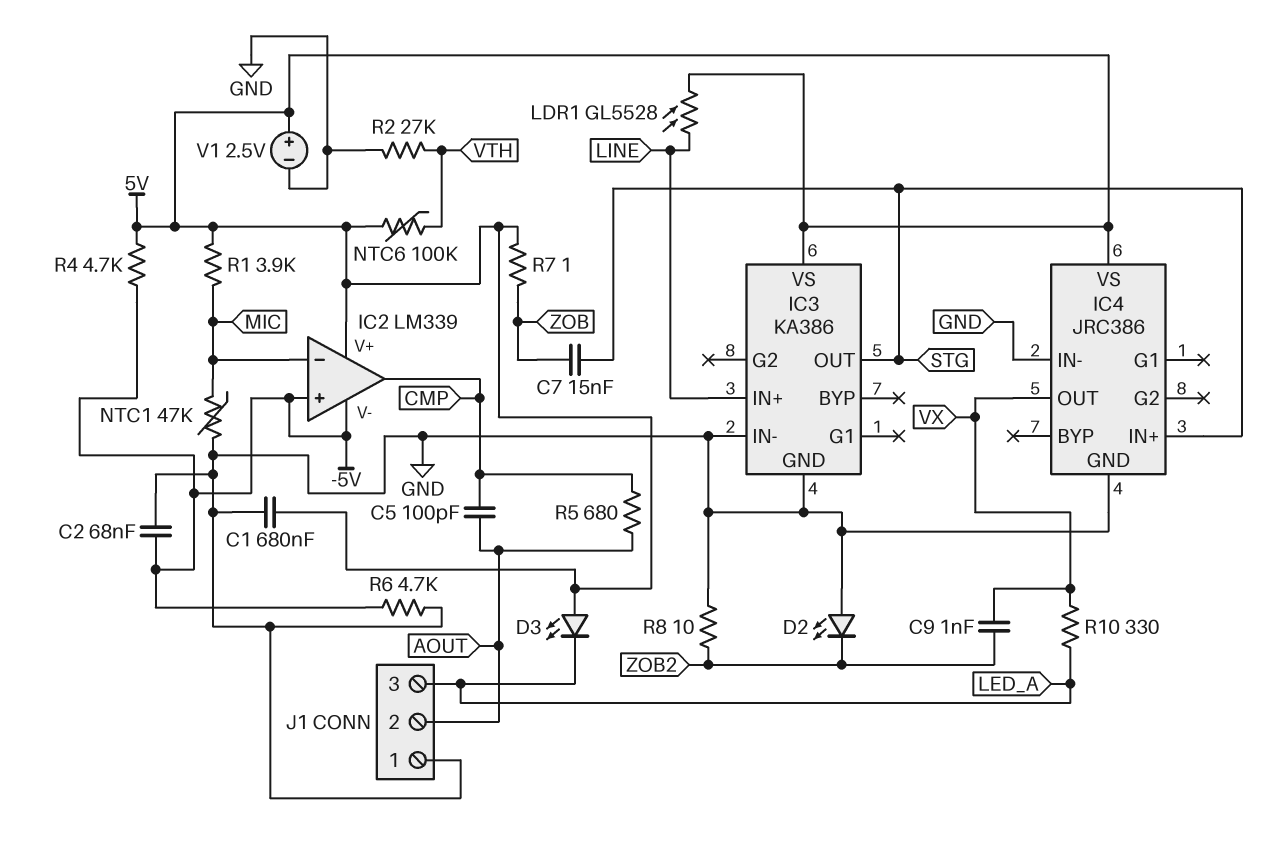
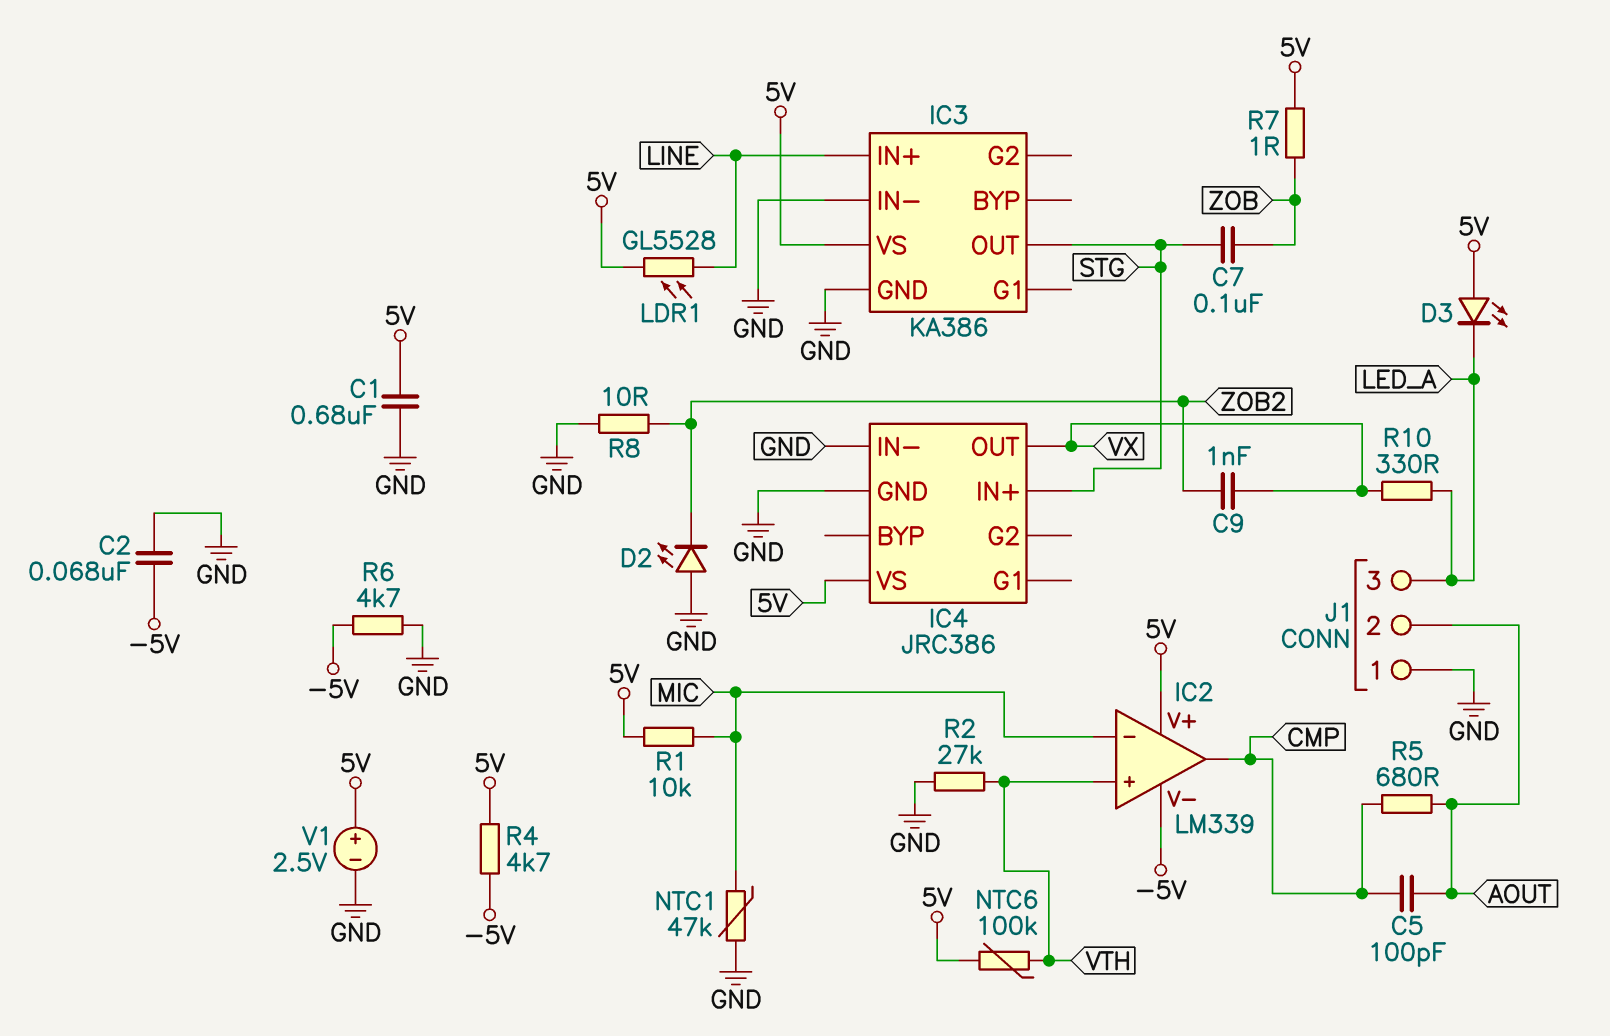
C7: 15nF (STG, ZOB) -> 100nF (STG, ZOB)
IC2 pin in+: -5V -> VTH
R1: 3.9k (5V, MIC) -> 10k (5V, MIC)

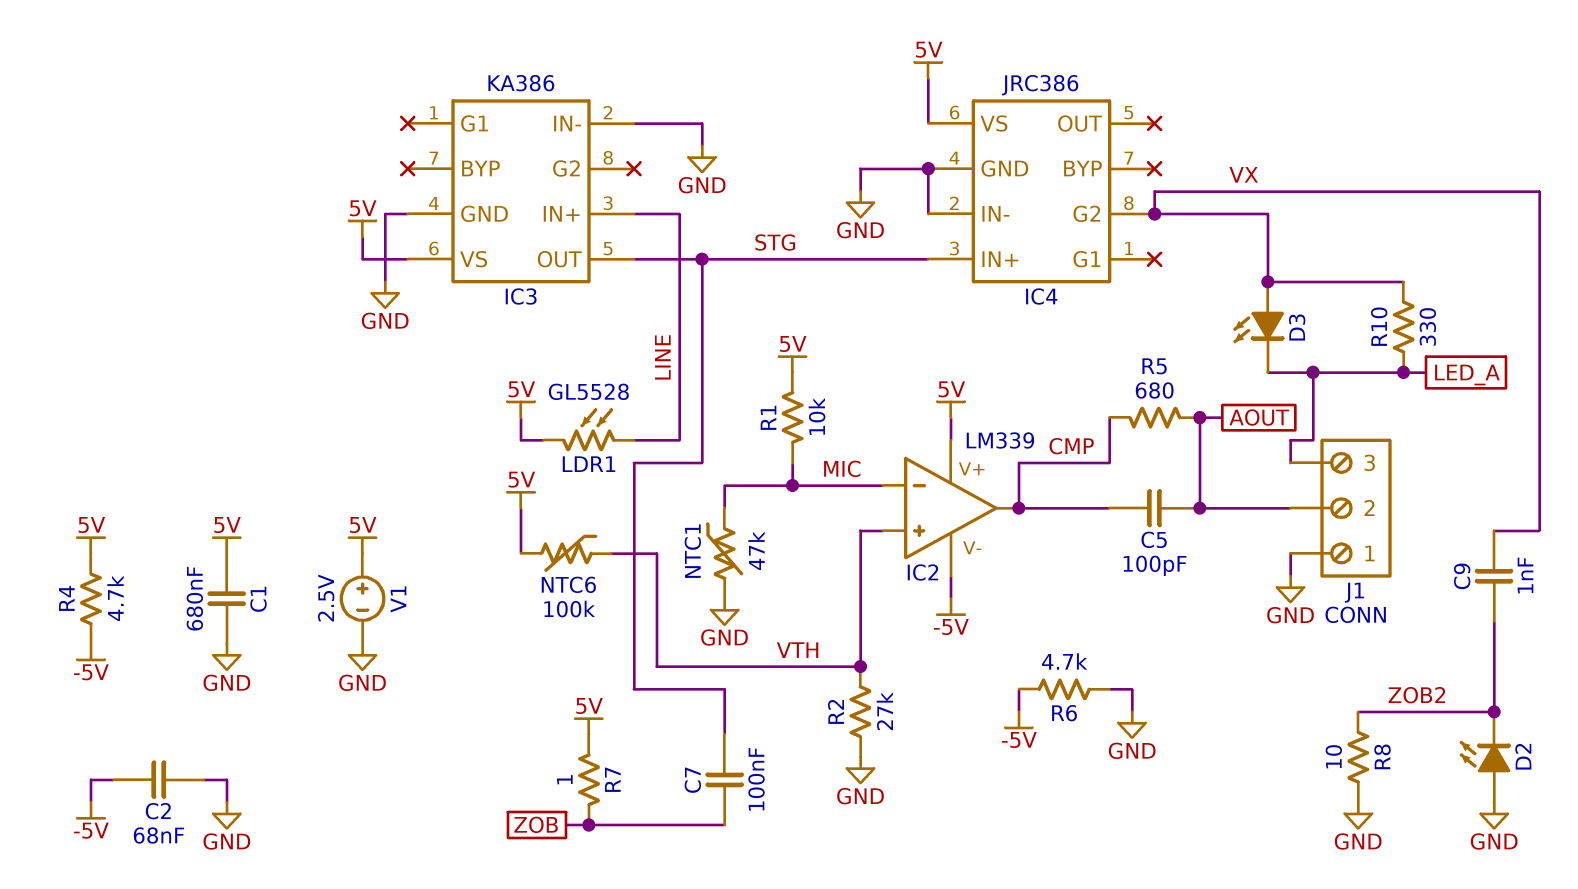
D3: LED (A 5V, K LED_A) -> LED (A VX, K LED_A)
IC4 pin G2: none -> VX
IC4 pin OUT: VX -> none

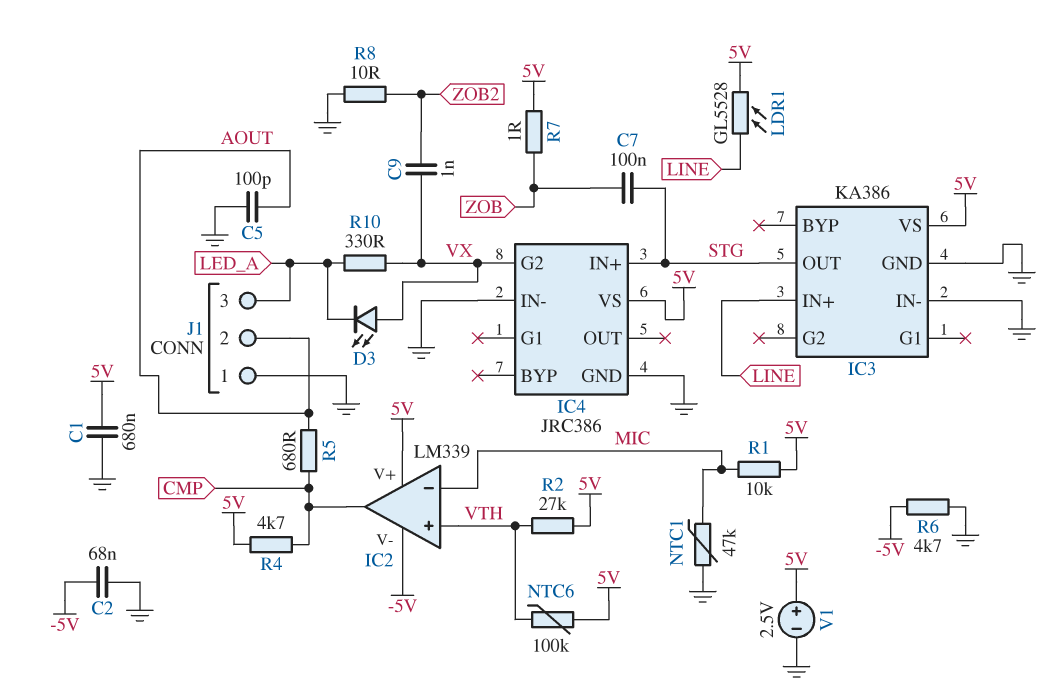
C5: 100pF (AOUT, CMP) -> 100pF (AOUT, GND)
D2: LED (A GND, K ZOB2) -> none
R2: 27k (GND, VTH) -> 27k (5V, VTH)
R4: 4.7k (-5V, 5V) -> 4.7k (5V, CMP)

